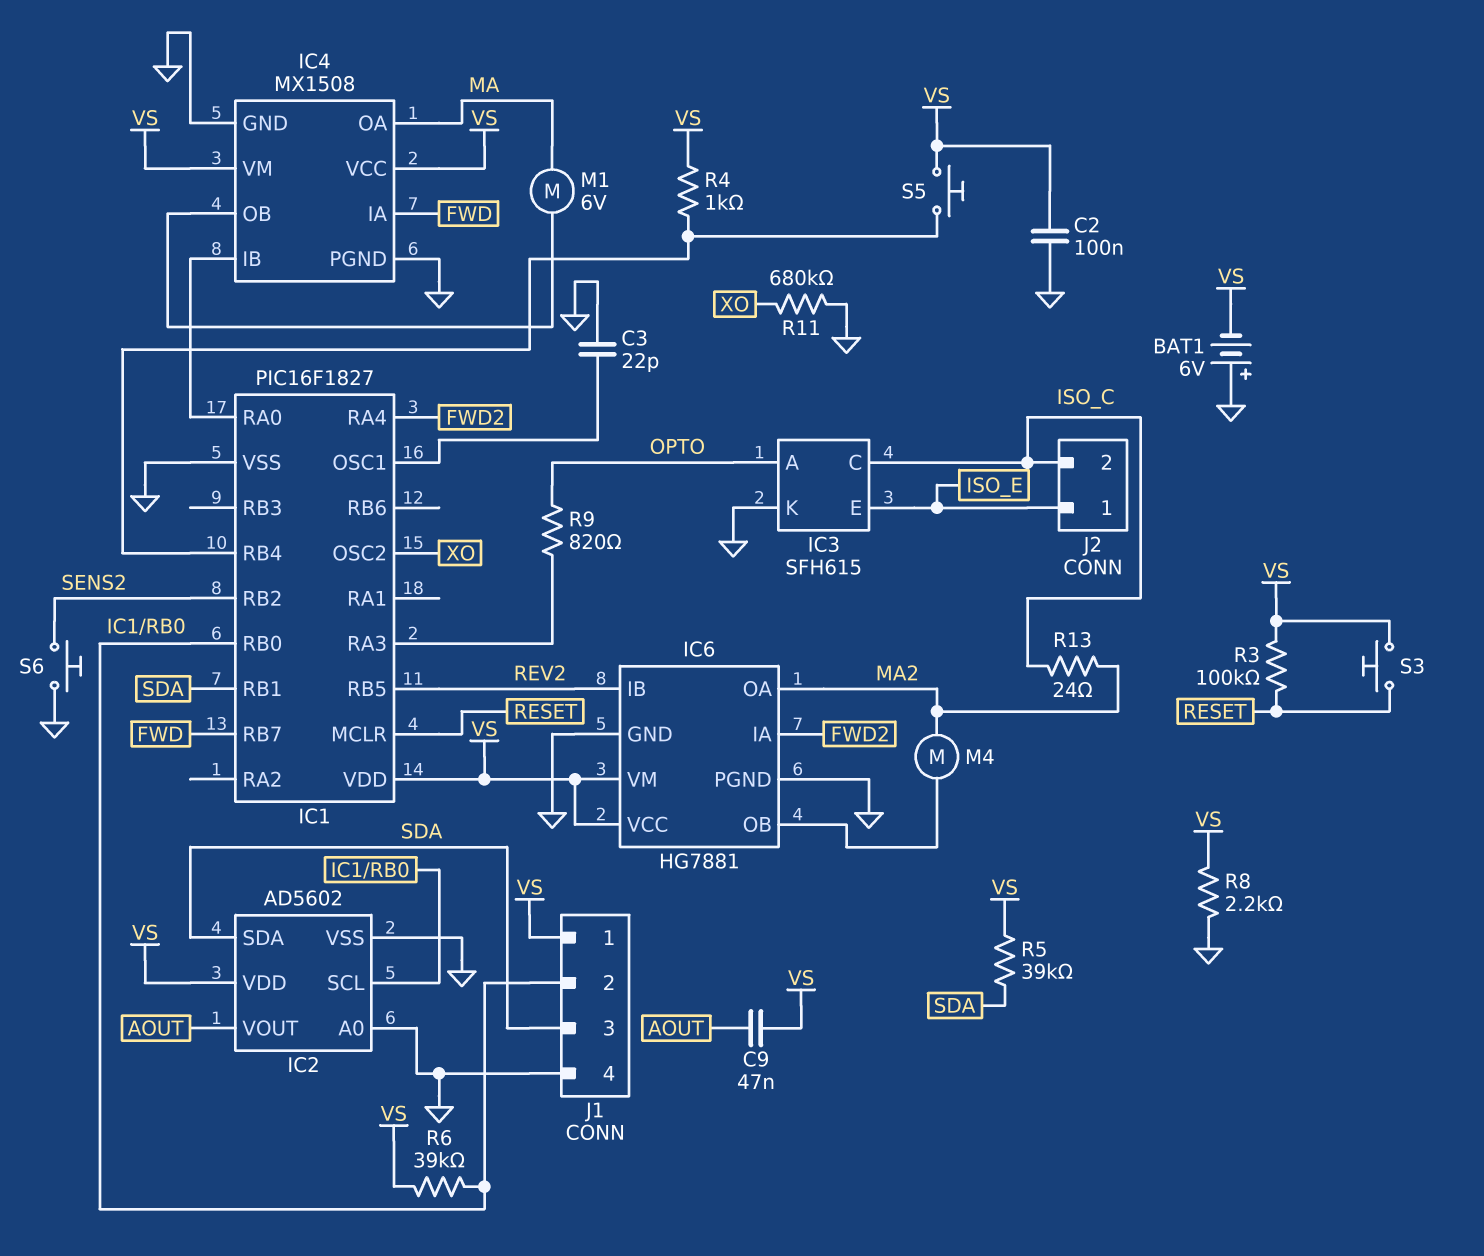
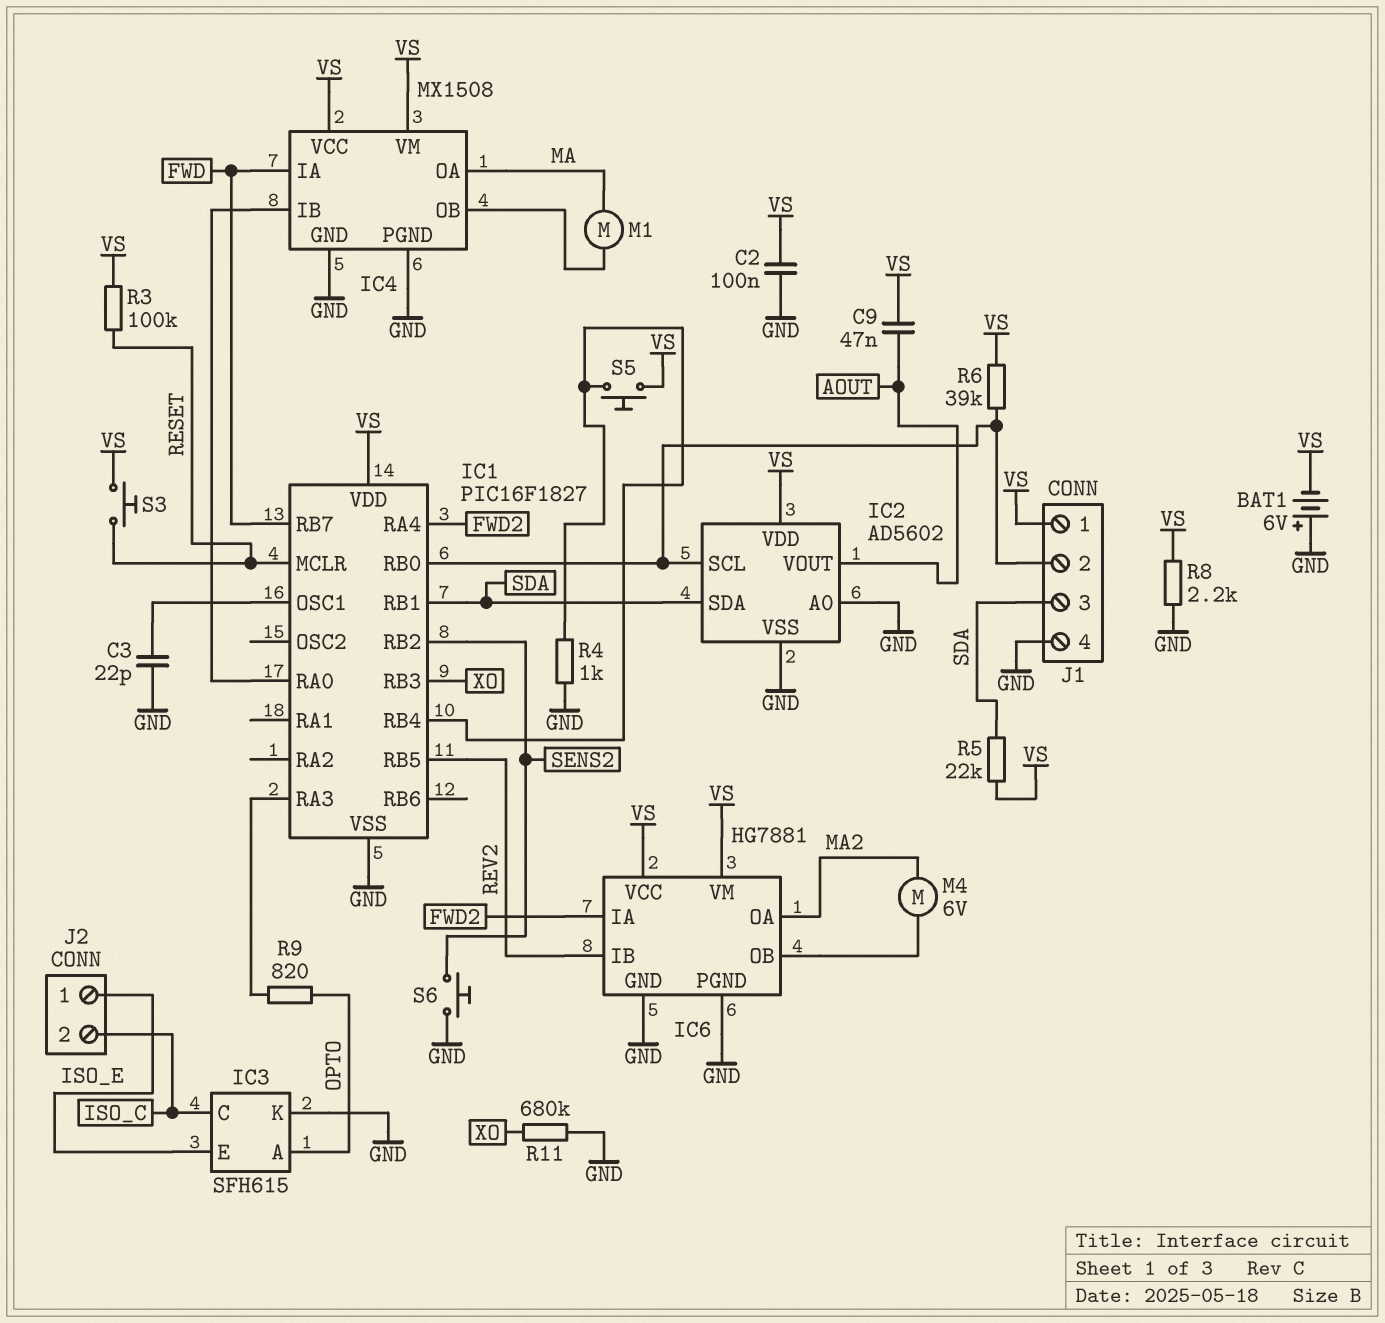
IC1 pin OSC2: XO -> none
IC1 pin RB3: none -> XO
M1: motor 6V (IC4/OB, MA) -> motor (IC4/OB, MA)
M4: motor (IC6/OB, MA2) -> motor 6V (IC6/OB, MA2)
R4: 1k (IC1/RB4, VS) -> 1k (GND, IC1/RB4)
R5: 39k (SDA, VS) -> 22k (SDA, VS)
R13: 24 (ISO_C, MA2) -> none

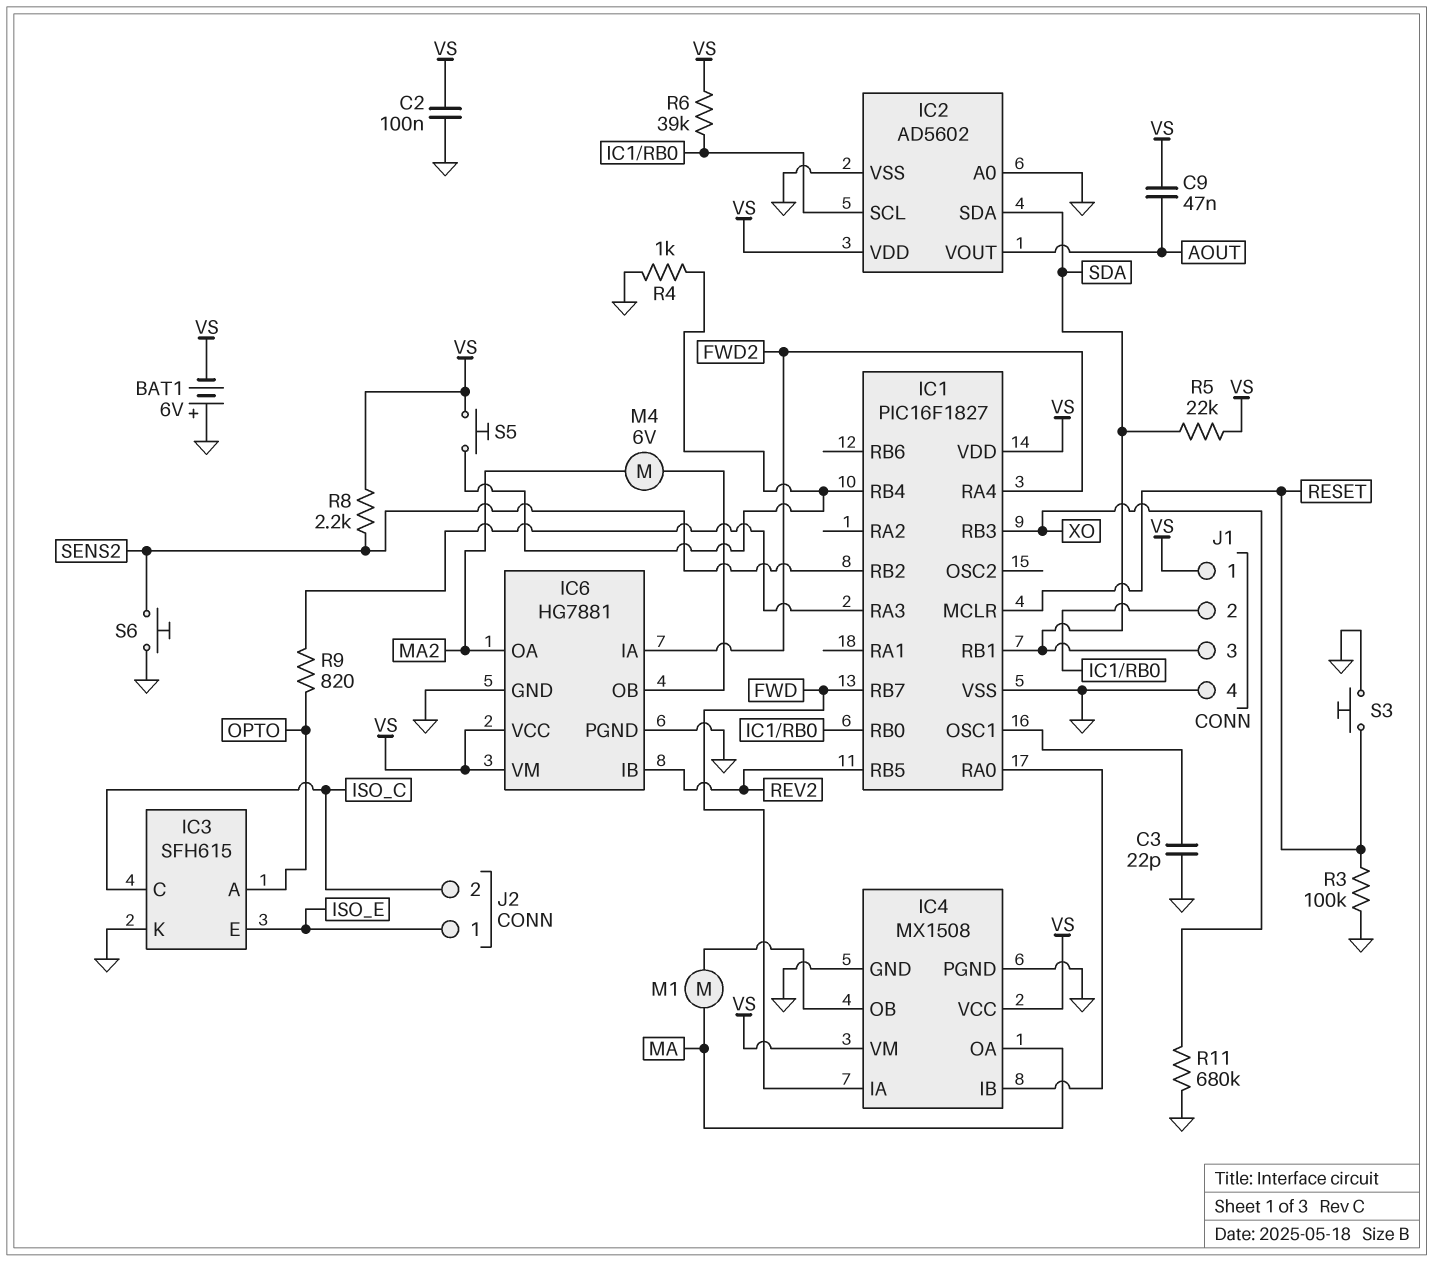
R3: 100k (RESET, VS) -> 100k (GND, RESET)
R8: 2.2k (GND, VS) -> 2.2k (SENS2, VS)
S3: button (RESET, VS) -> button (GND, RESET)

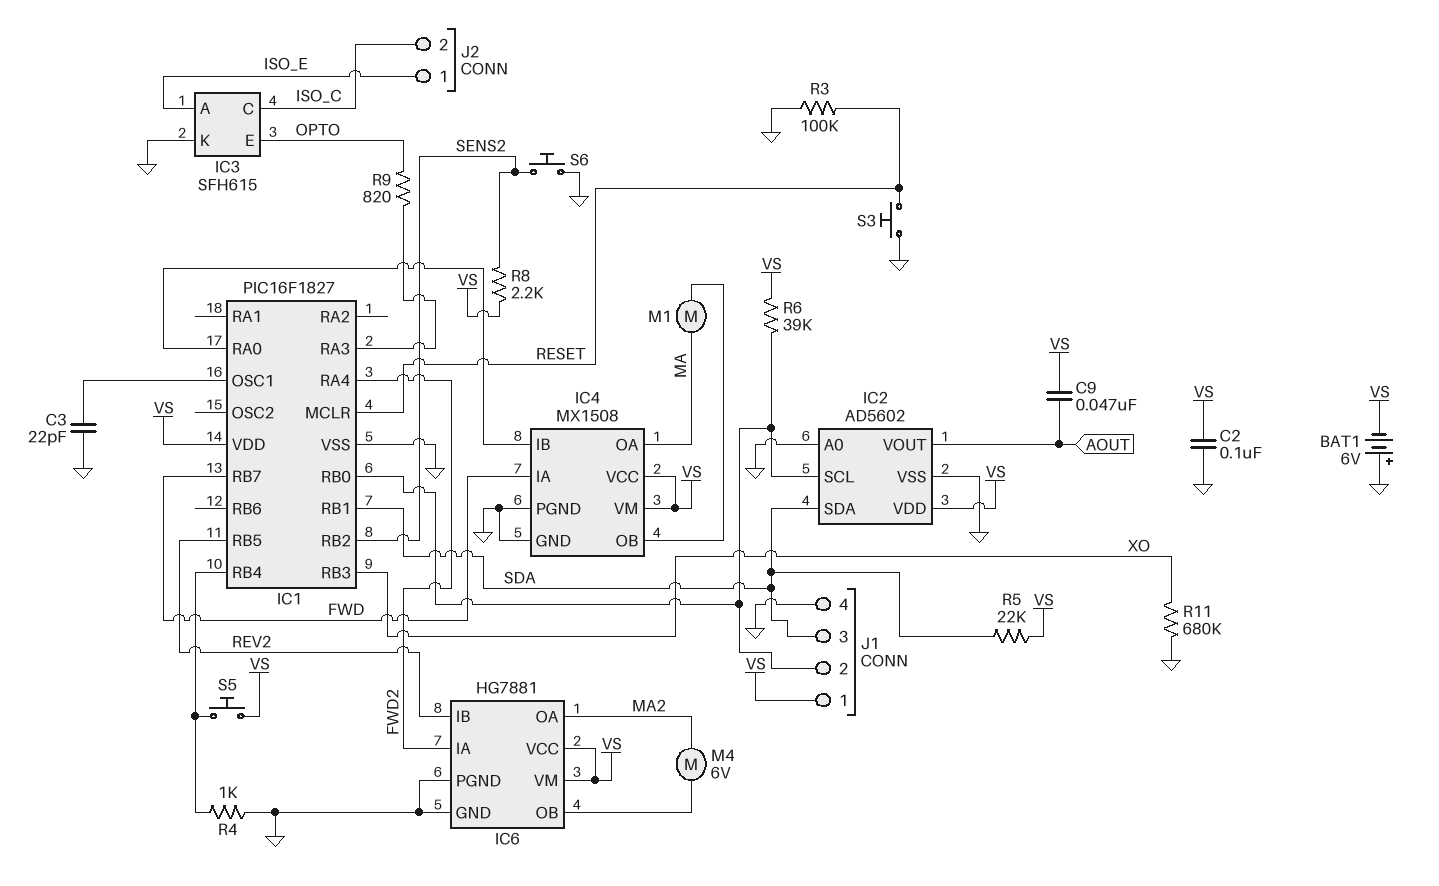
IC3 pin A: OPTO -> ISO_E
IC3 pin E: ISO_E -> OPTO

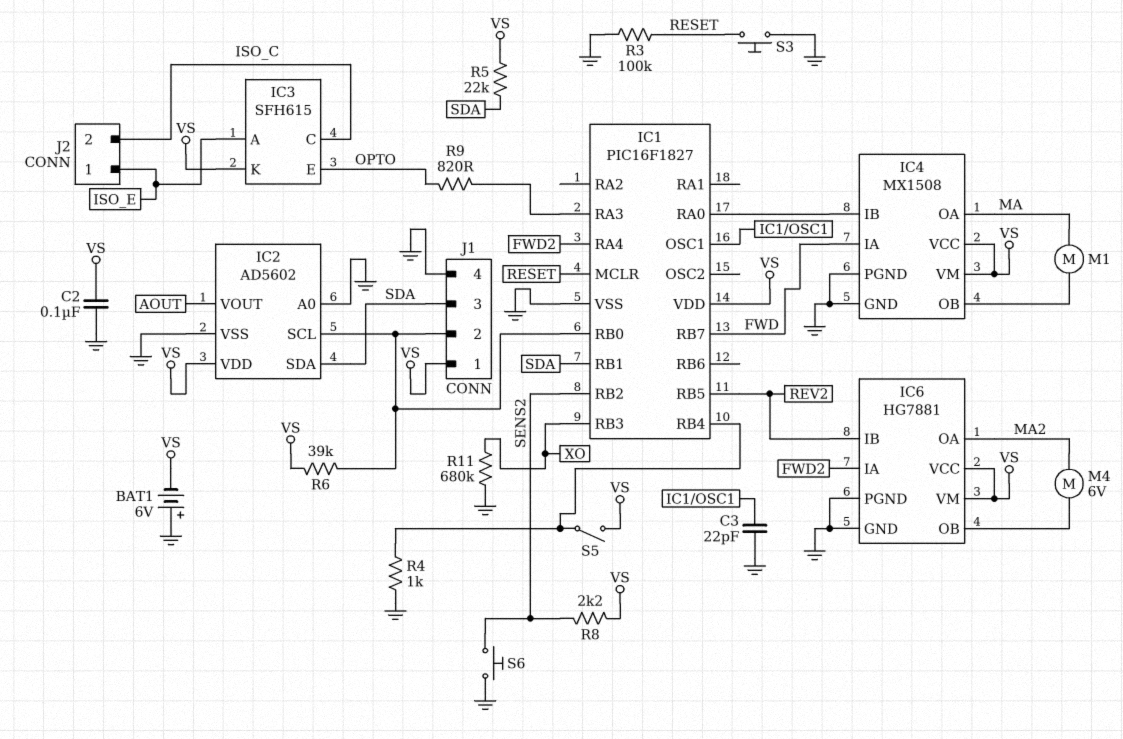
C9: 47nF (AOUT, VS) -> none
IC3 pin K: GND -> VS
S5: button (IC1/RB4, VS) -> switch (IC1/RB4, VS)

